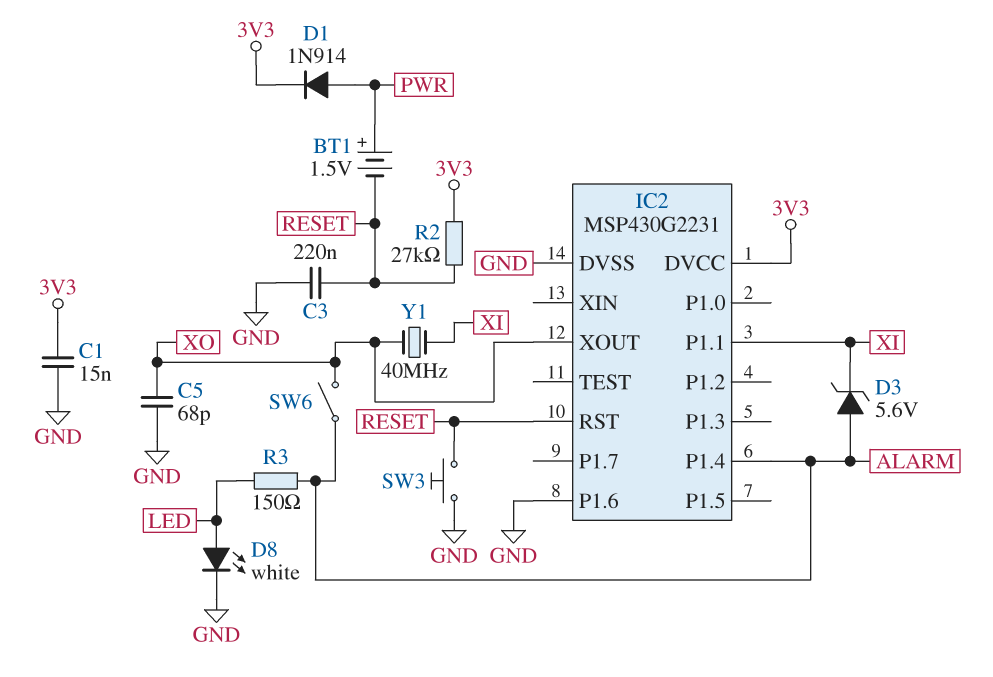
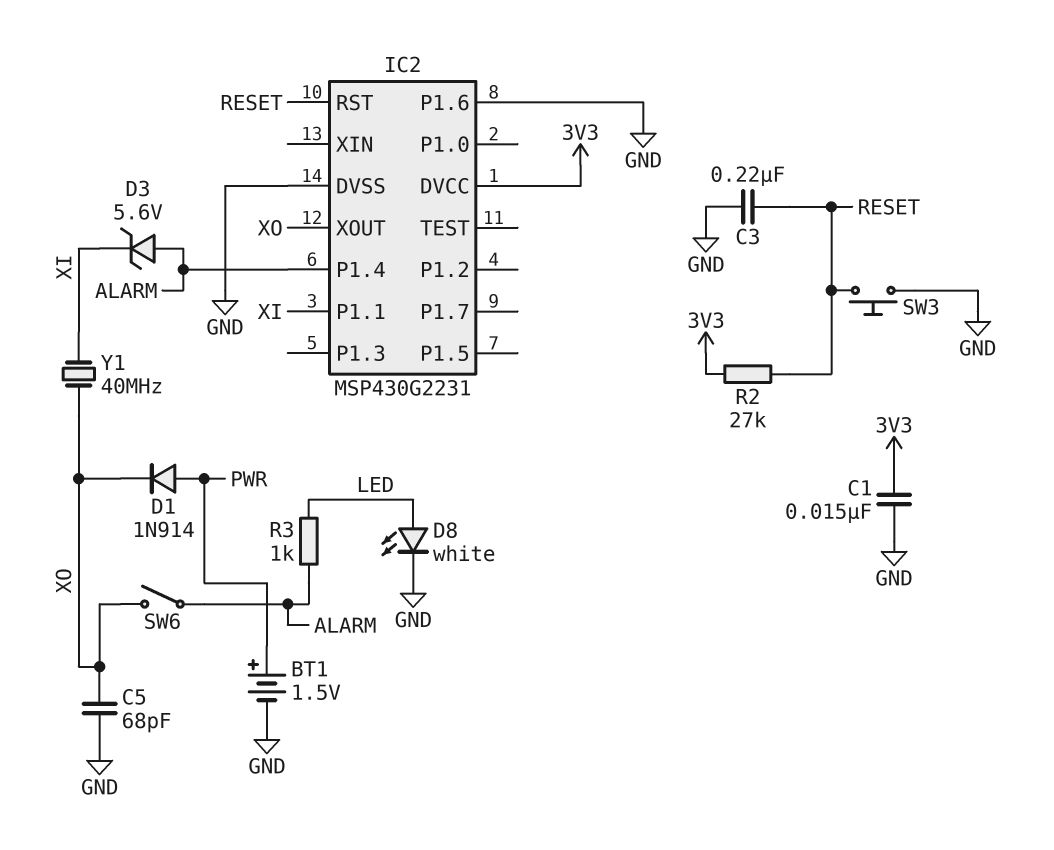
BT1: 1.5V (plus PWR, minus RESET) -> 1.5V (plus PWR, minus GND)
D1: diode 1N914 (A PWR, K 3V3) -> diode 1N914 (A PWR, K XO)
R3: 150 (ALARM, LED) -> 1k (ALARM, LED)

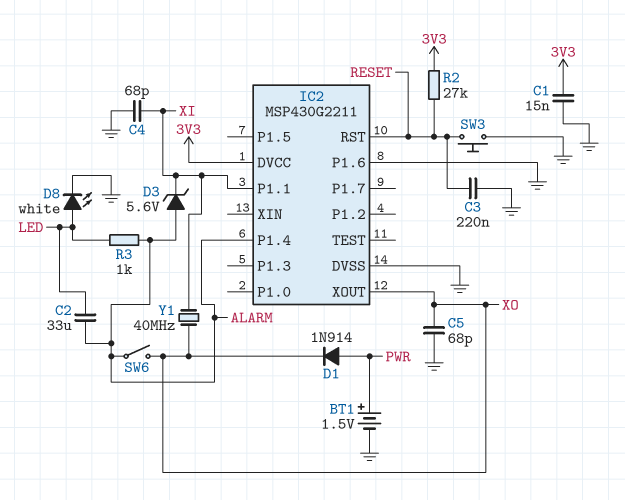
C2: none -> 33uF (ALARM, LED)
C4: none -> 68pF (GND, XI)
IC2: MSP430G2231 -> MSP430G2211

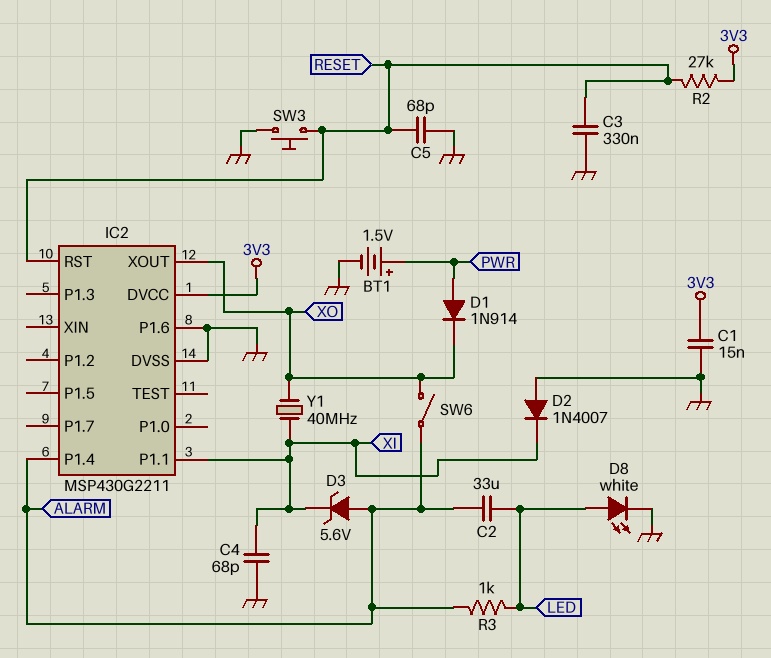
C3: 220nF (GND, RESET) -> 330nF (GND, RESET)
C5: 68pF (GND, XO) -> 68pF (GND, RESET)
D2: none -> diode 1N4007 (A GND, K XI)

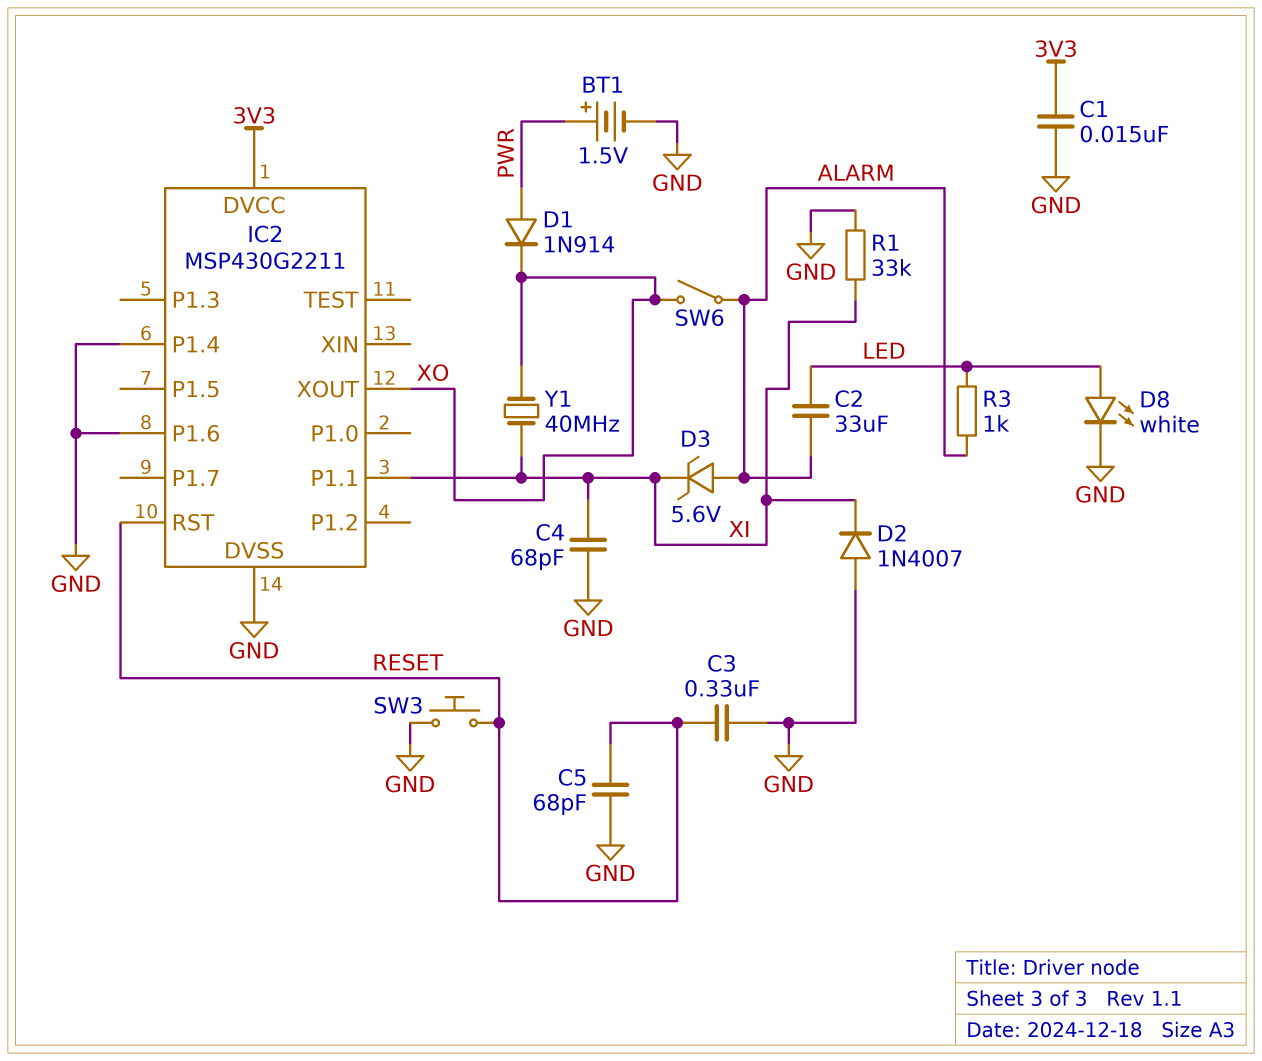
IC2 pin P1.4: ALARM -> GND
R1: none -> 33k (GND, XI)
R2: 27k (3V3, RESET) -> none

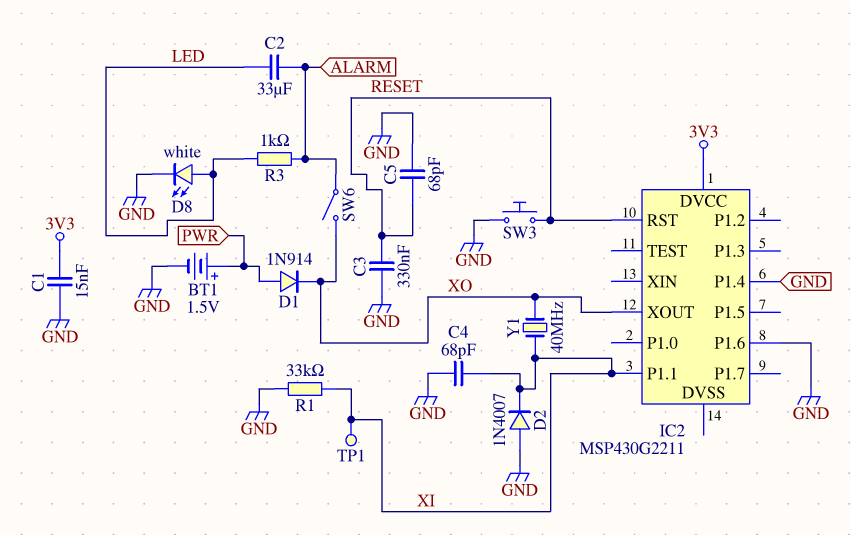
D3: zener 5.6V (A ALARM, K XI) -> none
IC2 pin DVSS: GND -> none
TP1: none -> test point (XI)

